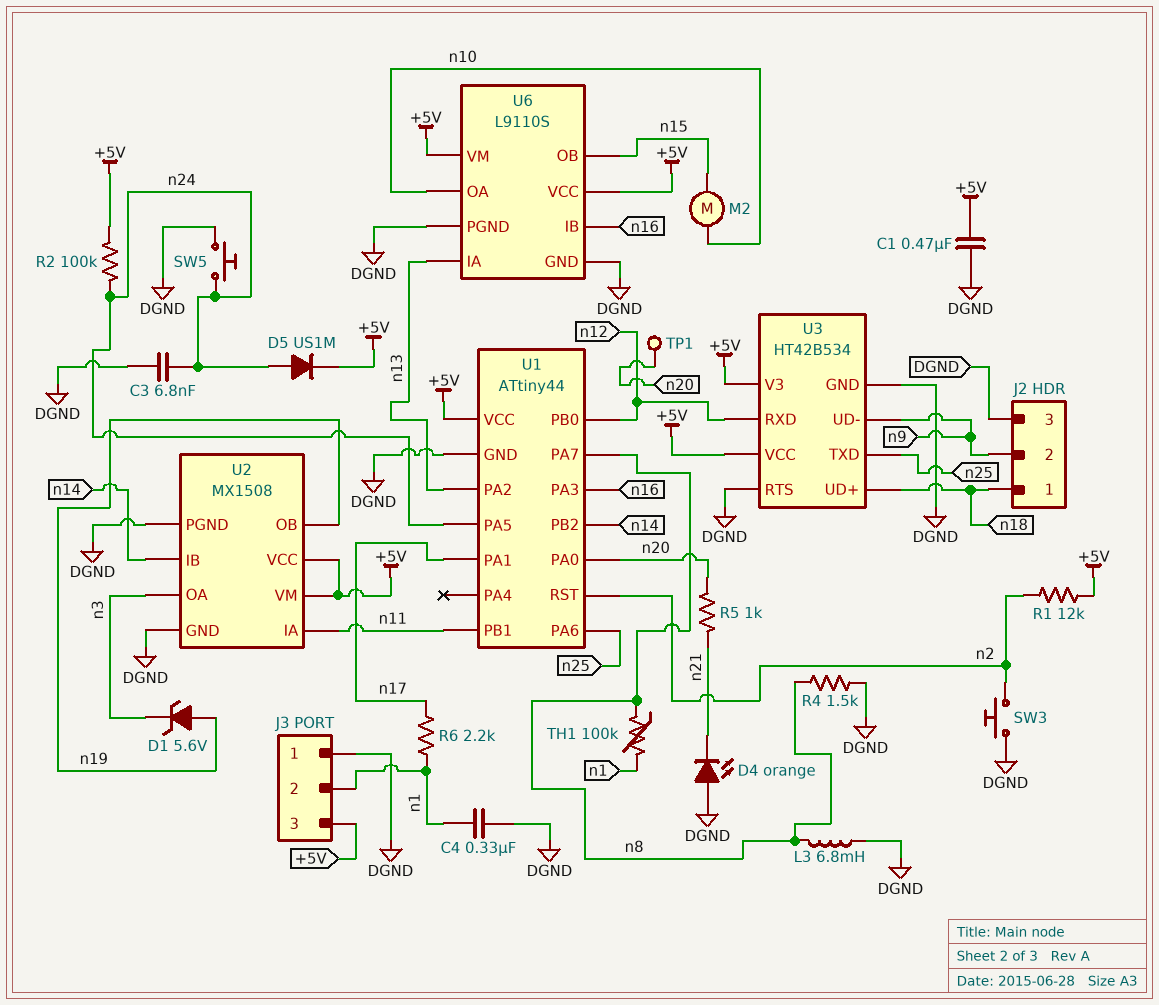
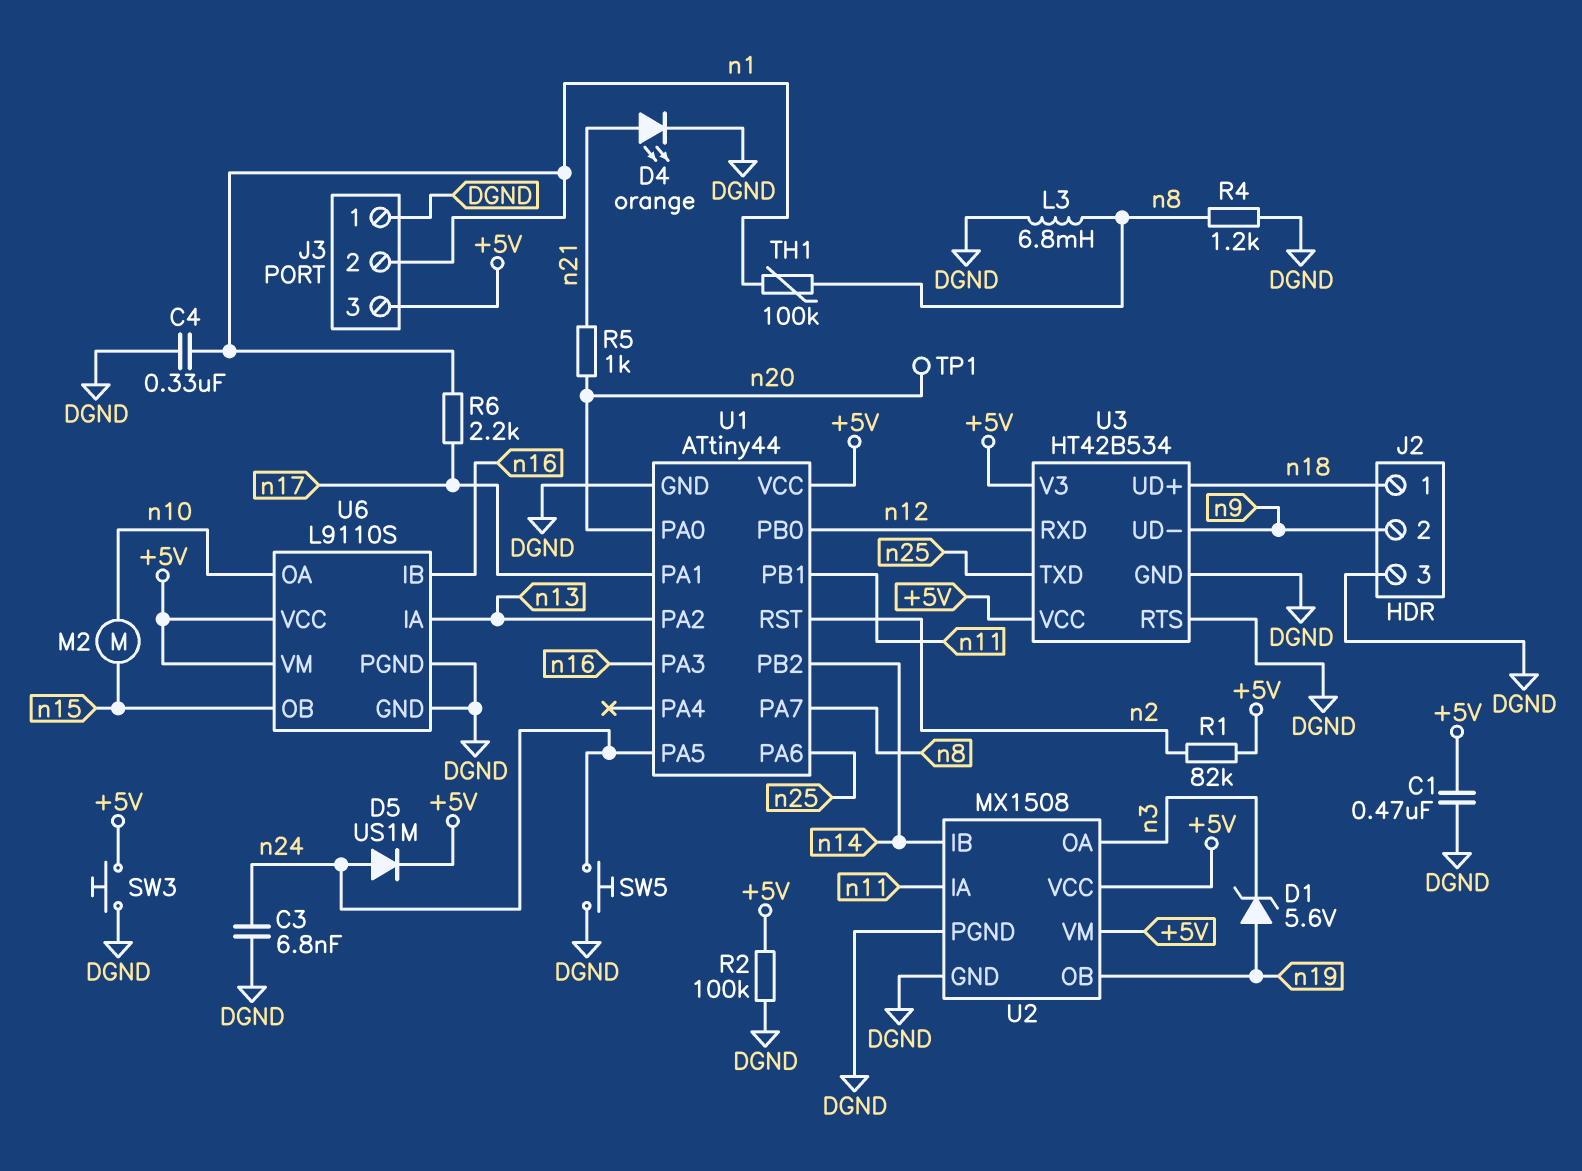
D4: LED orange (A DGND, K n21) -> LED orange (A n21, K DGND)
R1: 12k (+5V, n2) -> 82k (+5V, n2)
R2: 100k (+5V, n24) -> 100k (+5V, DGND)
R4: 1.5k (DGND, n8) -> 1.2k (DGND, n8)
SW3: button (DGND, n2) -> button (+5V, DGND)

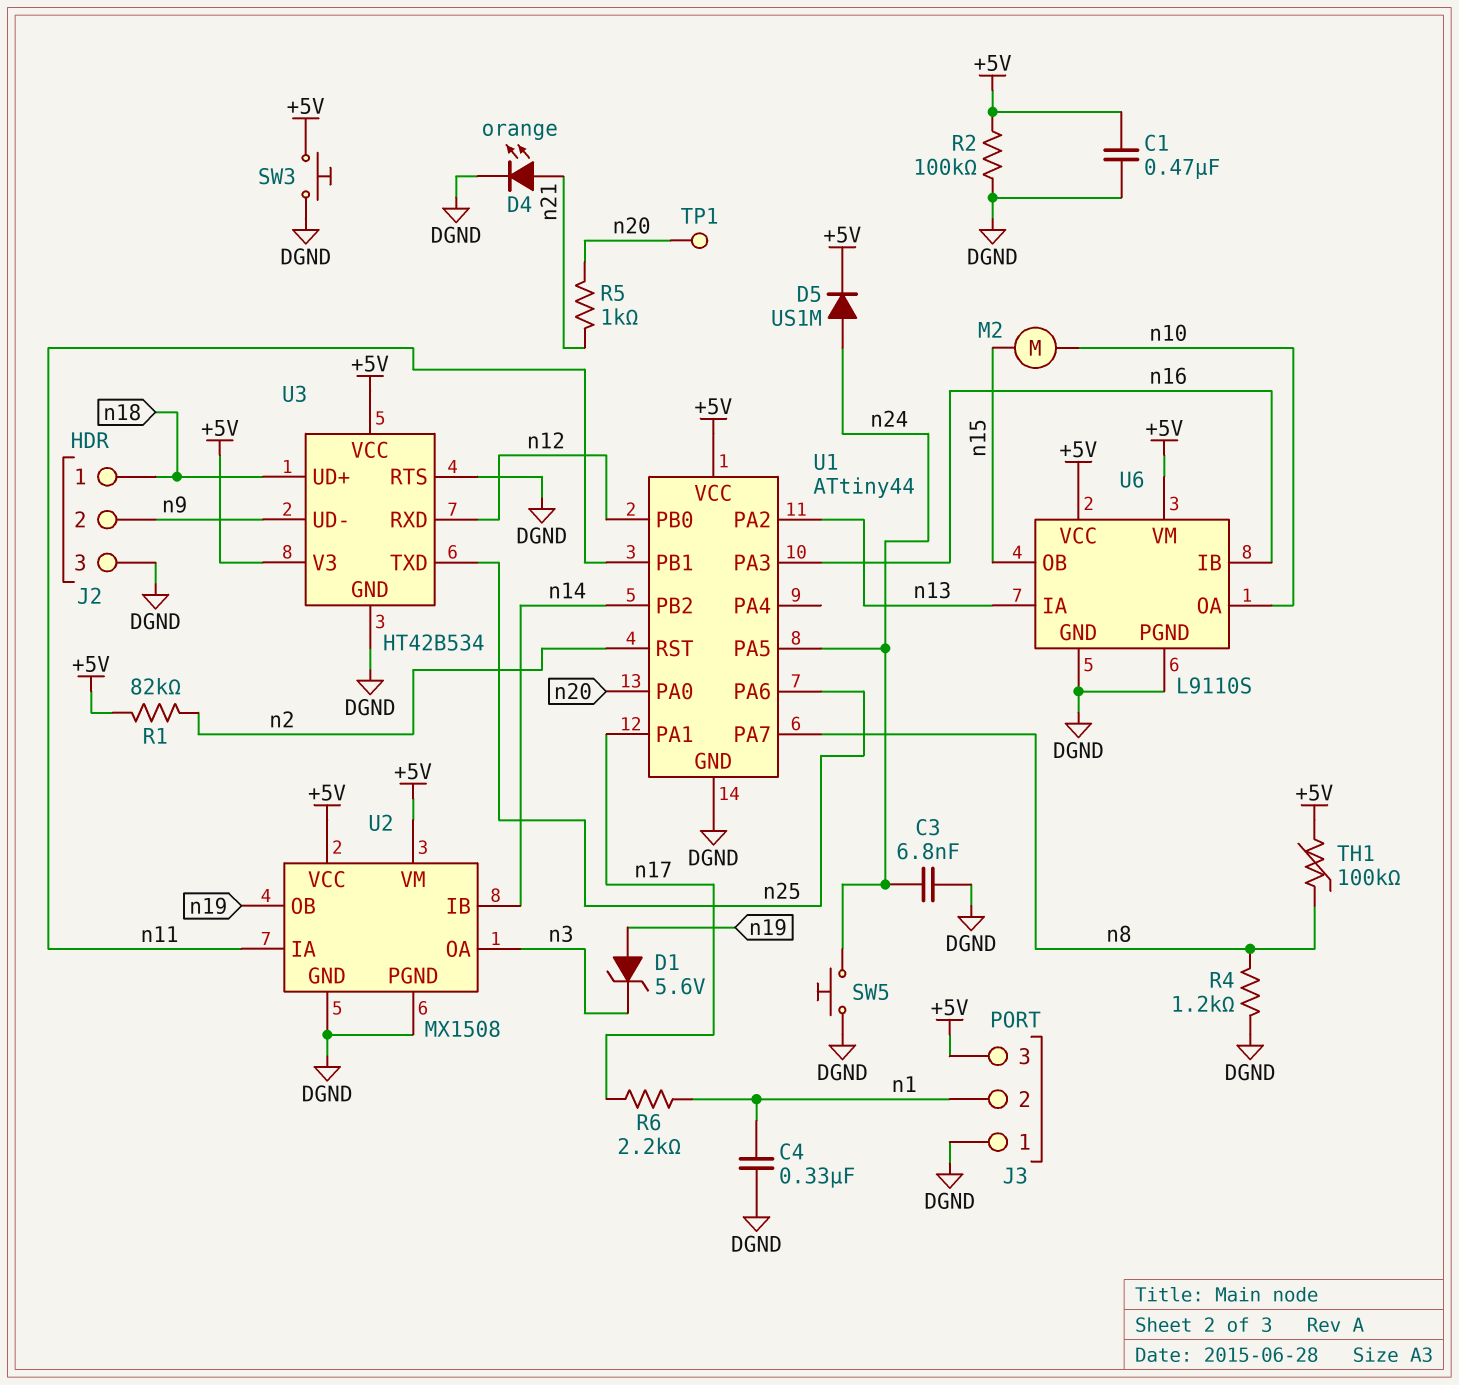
L3: 6.8mH (DGND, n8) -> none
TH1: 100k (n1, n8) -> 100k (+5V, n8)

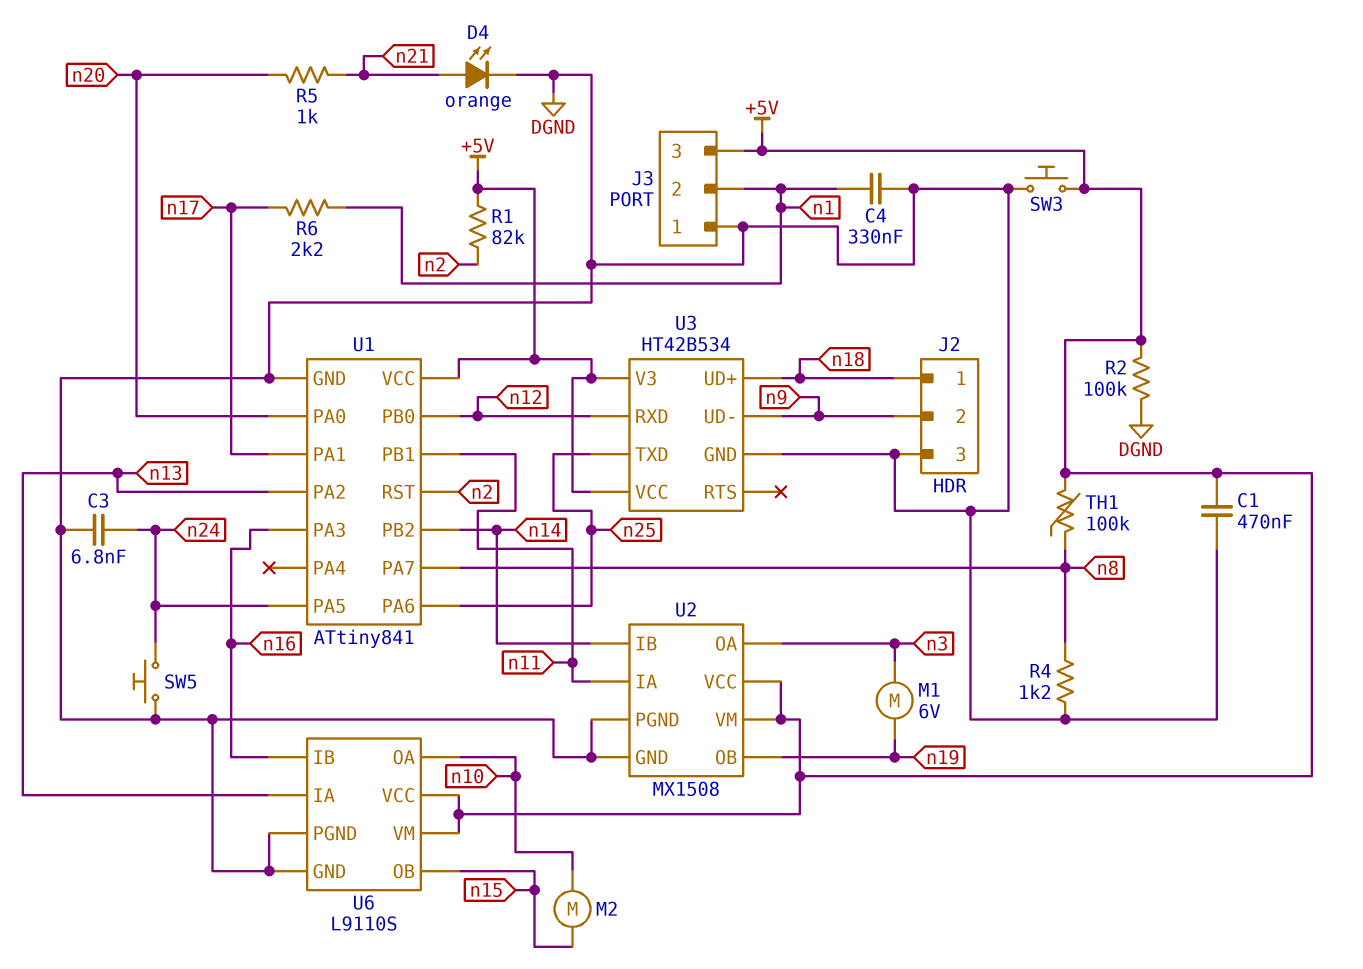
D1: zener 5.6V (A n19, K n3) -> none
D5: diode US1M (A n24, K +5V) -> none
M1: none -> motor 6V (n3, n19)
TP1: test point (n20) -> none
U1: ATtiny44 -> ATtiny841
U3 pin RTS: DGND -> none

